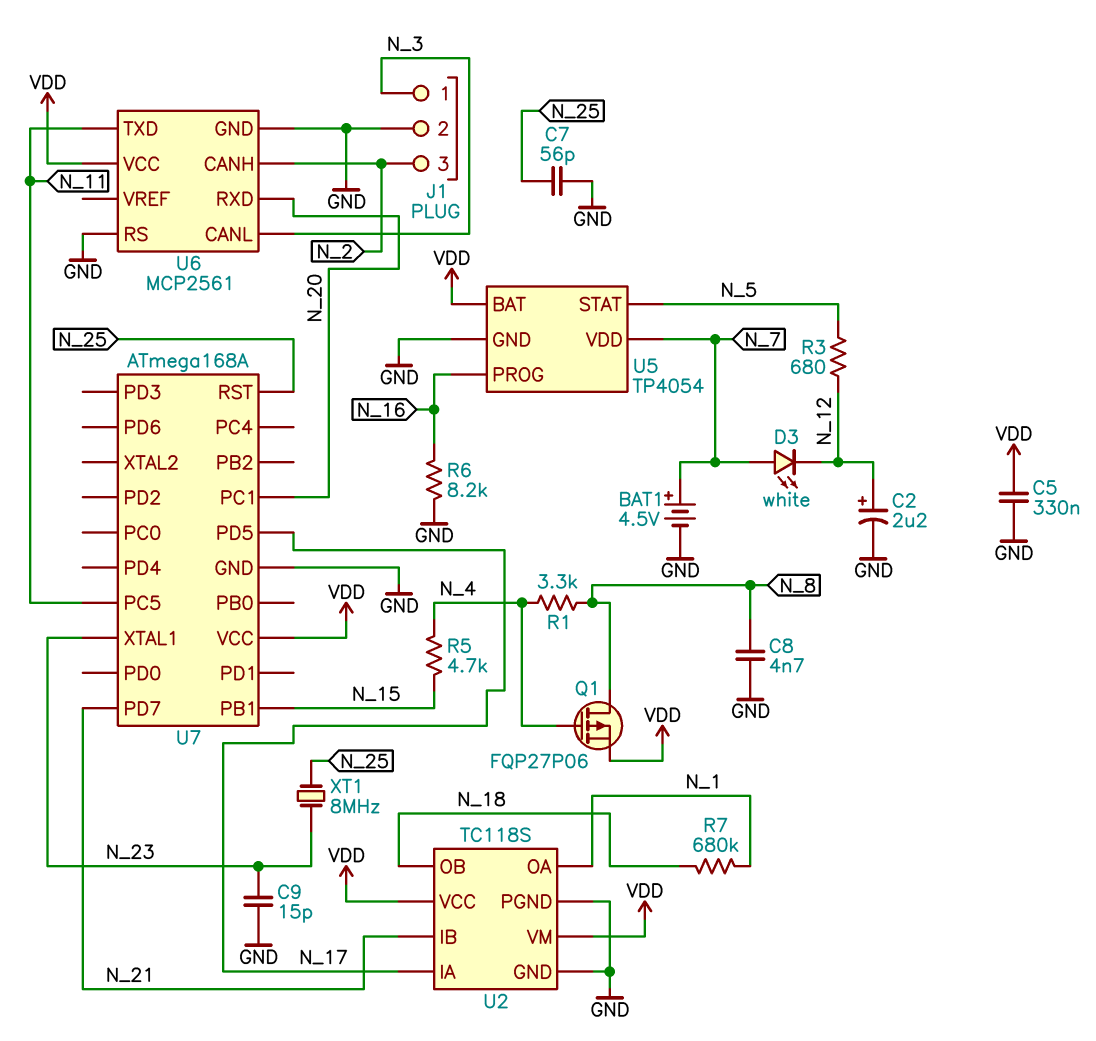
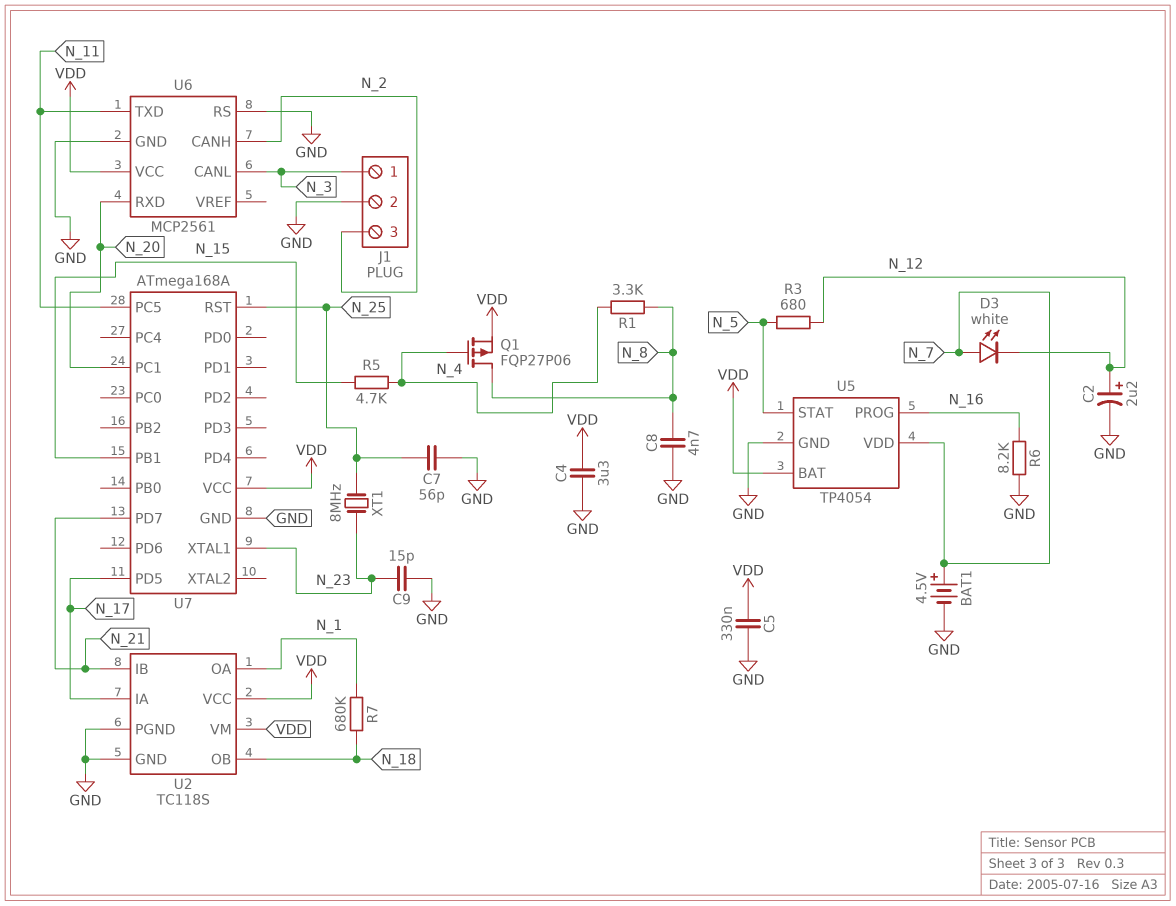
C4: none -> 3.3uF (GND, VDD)

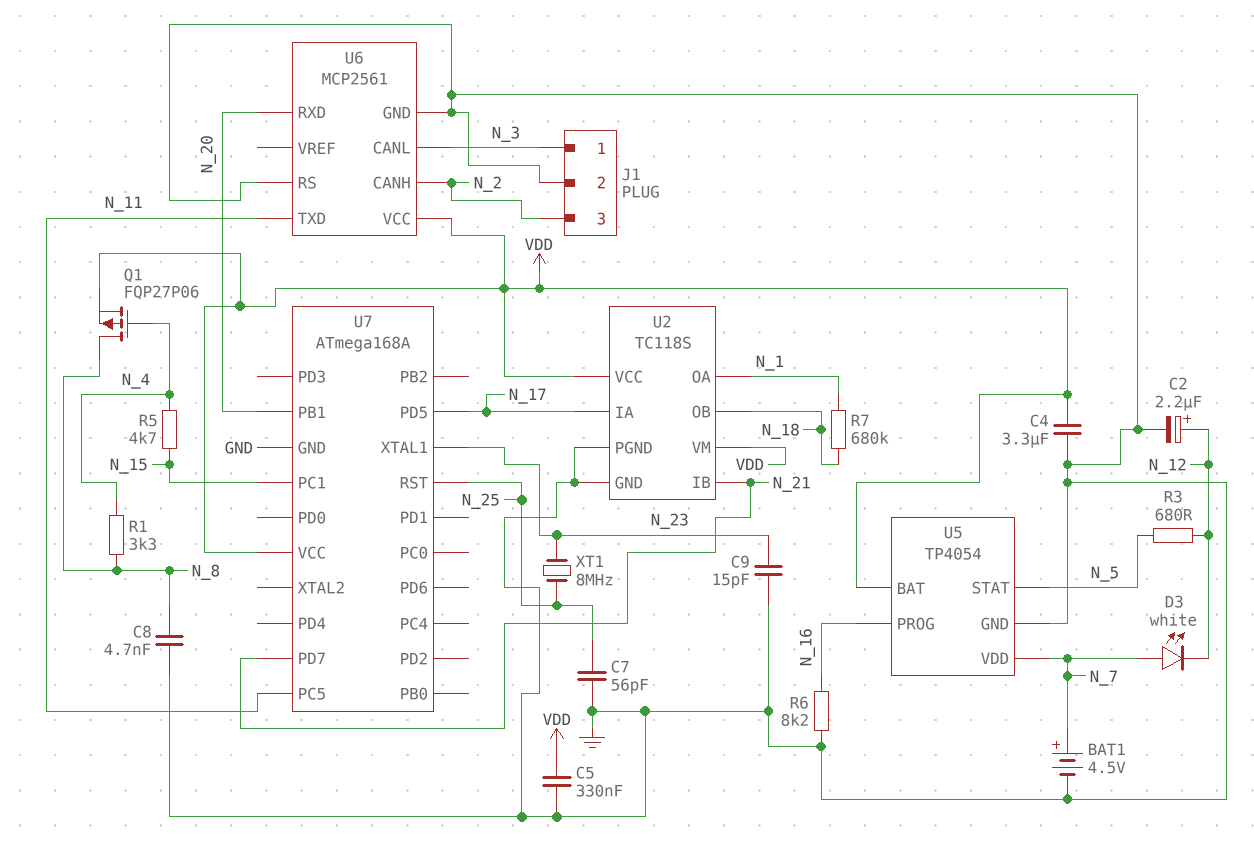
U7 pin PB1: N_15 -> N_20
U7 pin PC1: N_20 -> N_15

